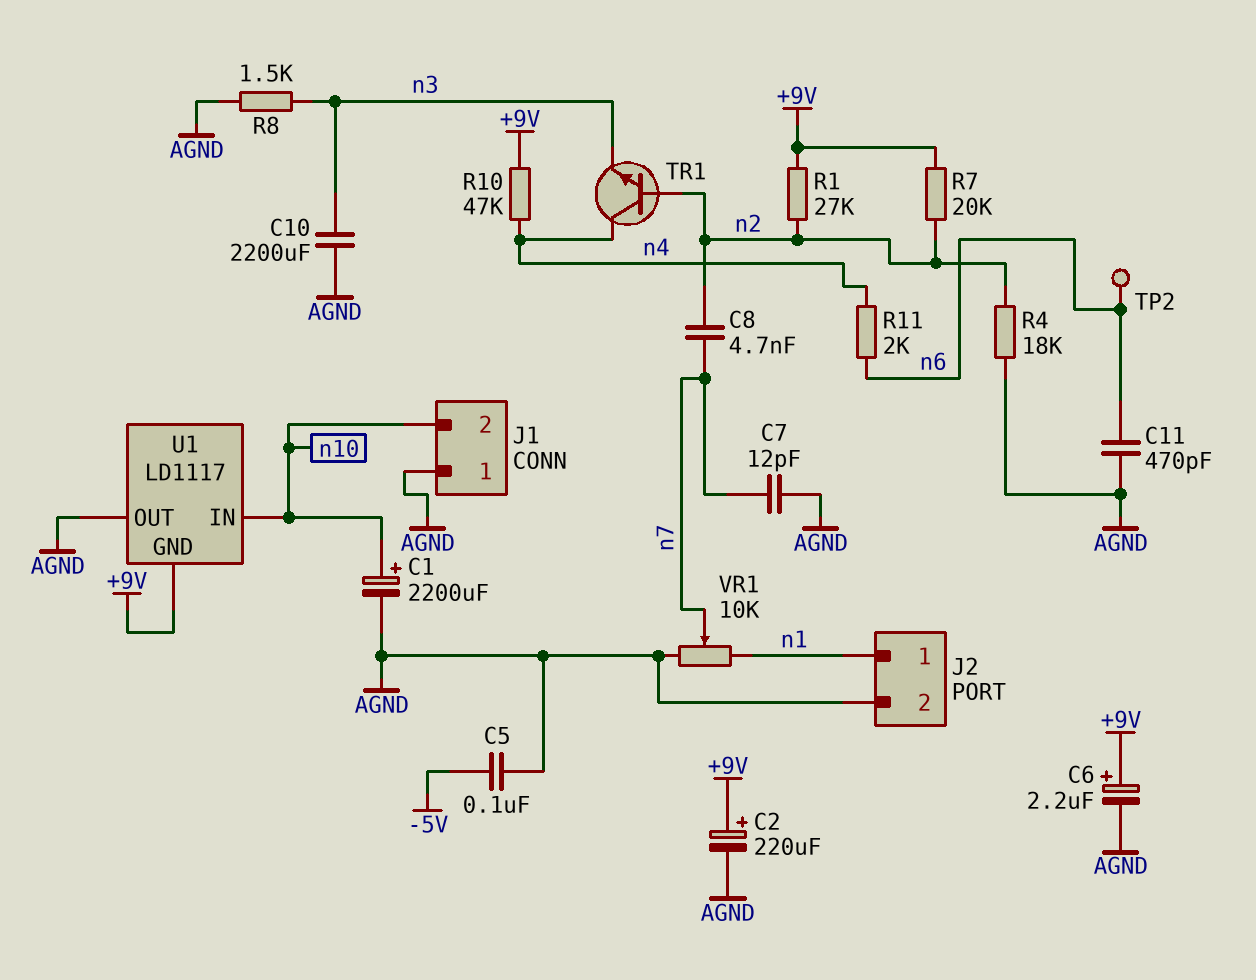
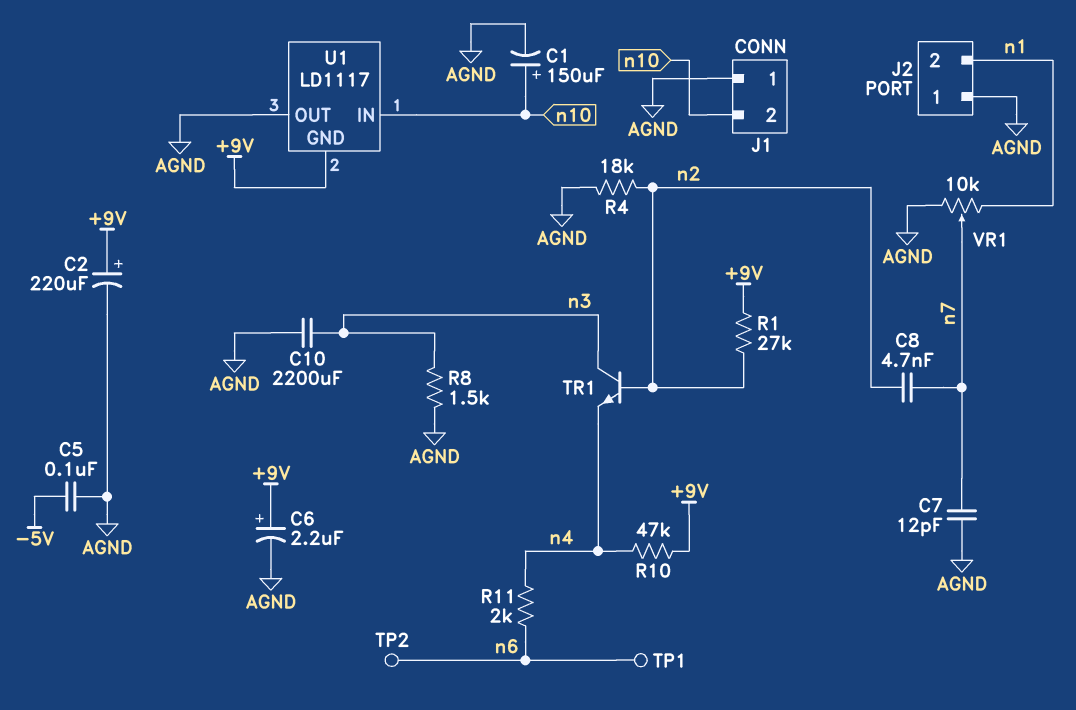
C1: 2200uF (plus n10, minus AGND) -> 150uF (plus n10, minus AGND)
C11: 470pF (AGND, n6) -> none
J2 pin 1: n1 -> AGND
J2 pin 2: AGND -> n1
R7: 20k (+9V, n2) -> none
TP1: none -> test point (n6)
TR1: NPN (B n2, C n4, E n3) -> NPN (B n2, C n3, E n4)

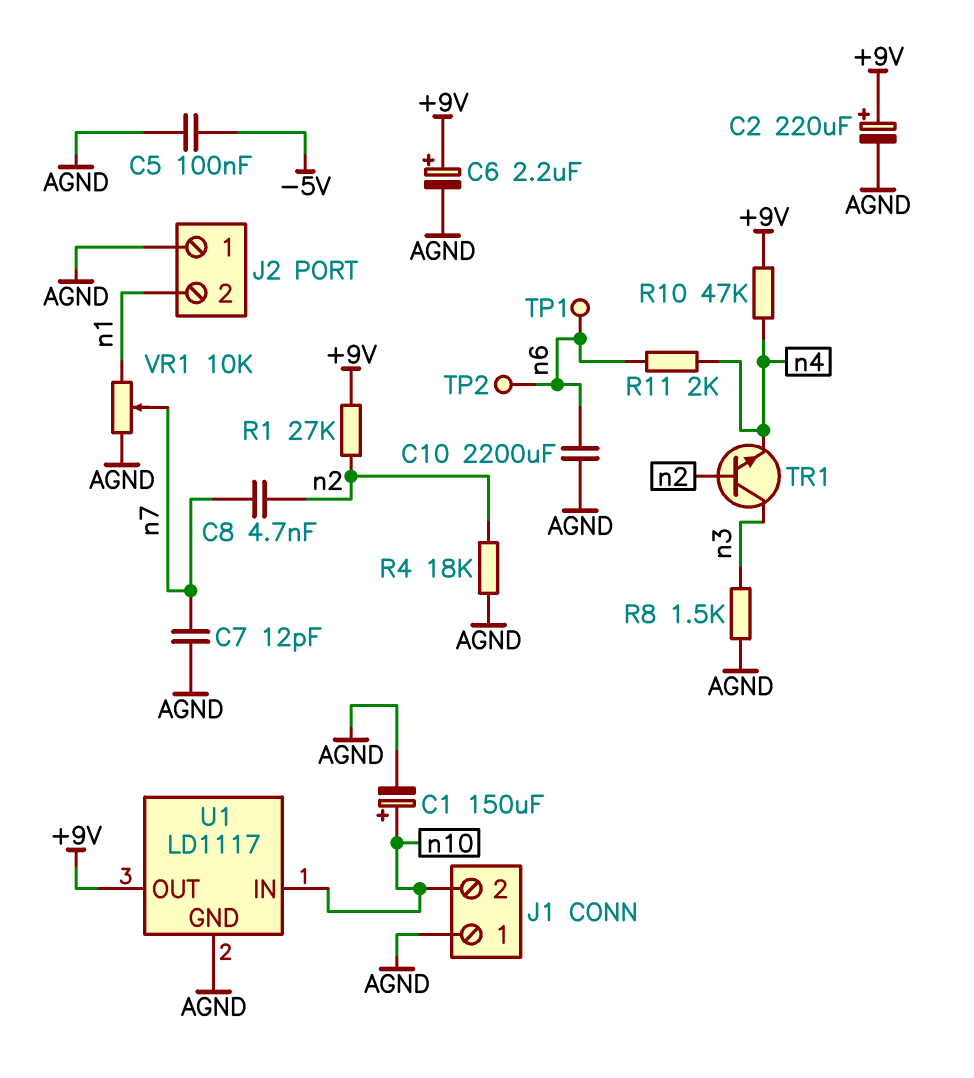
C10: 2200uF (AGND, n3) -> 2200uF (AGND, n6)
U1 pin GND: +9V -> AGND
U1 pin OUT: AGND -> +9V

